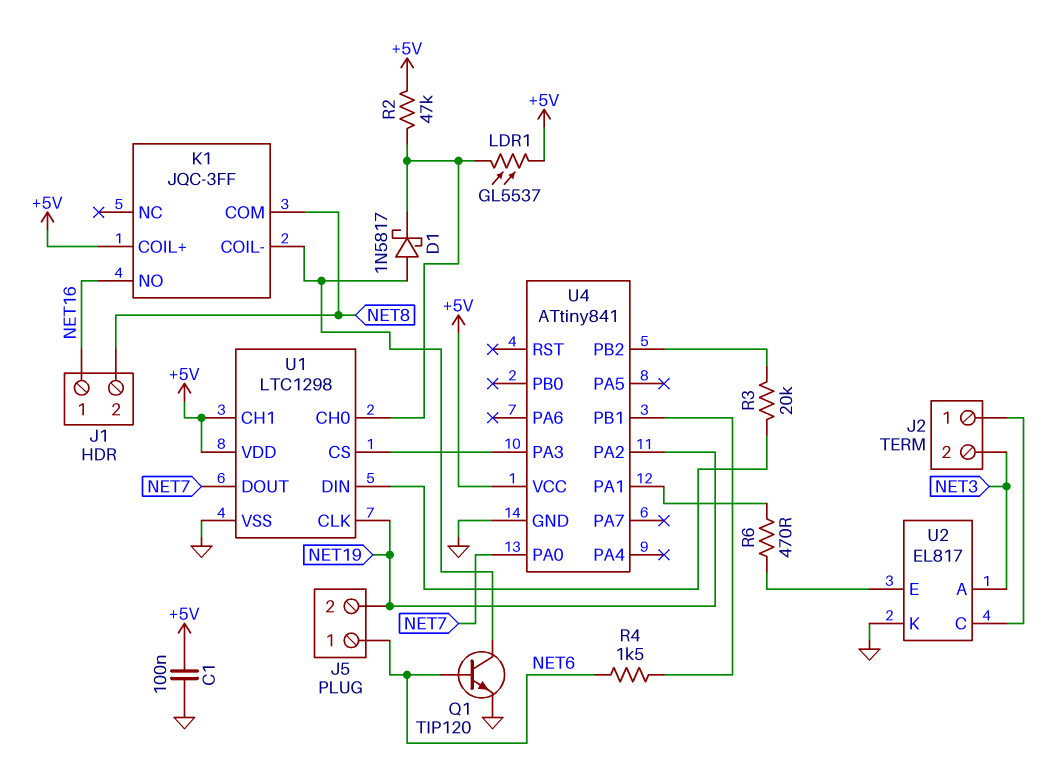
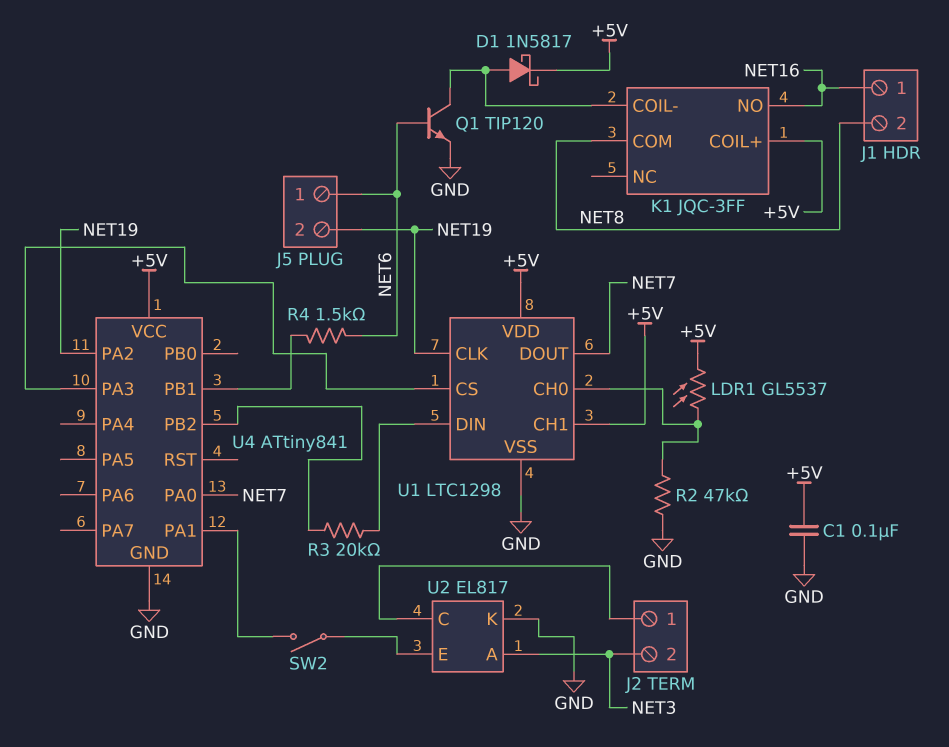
D1: schottky 1N5817 (A K1/COIL-, K U1/CH0) -> schottky 1N5817 (A K1/COIL-, K +5V)
R2: 47k (+5V, U1/CH0) -> 47k (GND, U1/CH0)
R6: 470 (U2/E, U4/PA1) -> none
SW2: none -> switch (U2/E, U4/PA1)

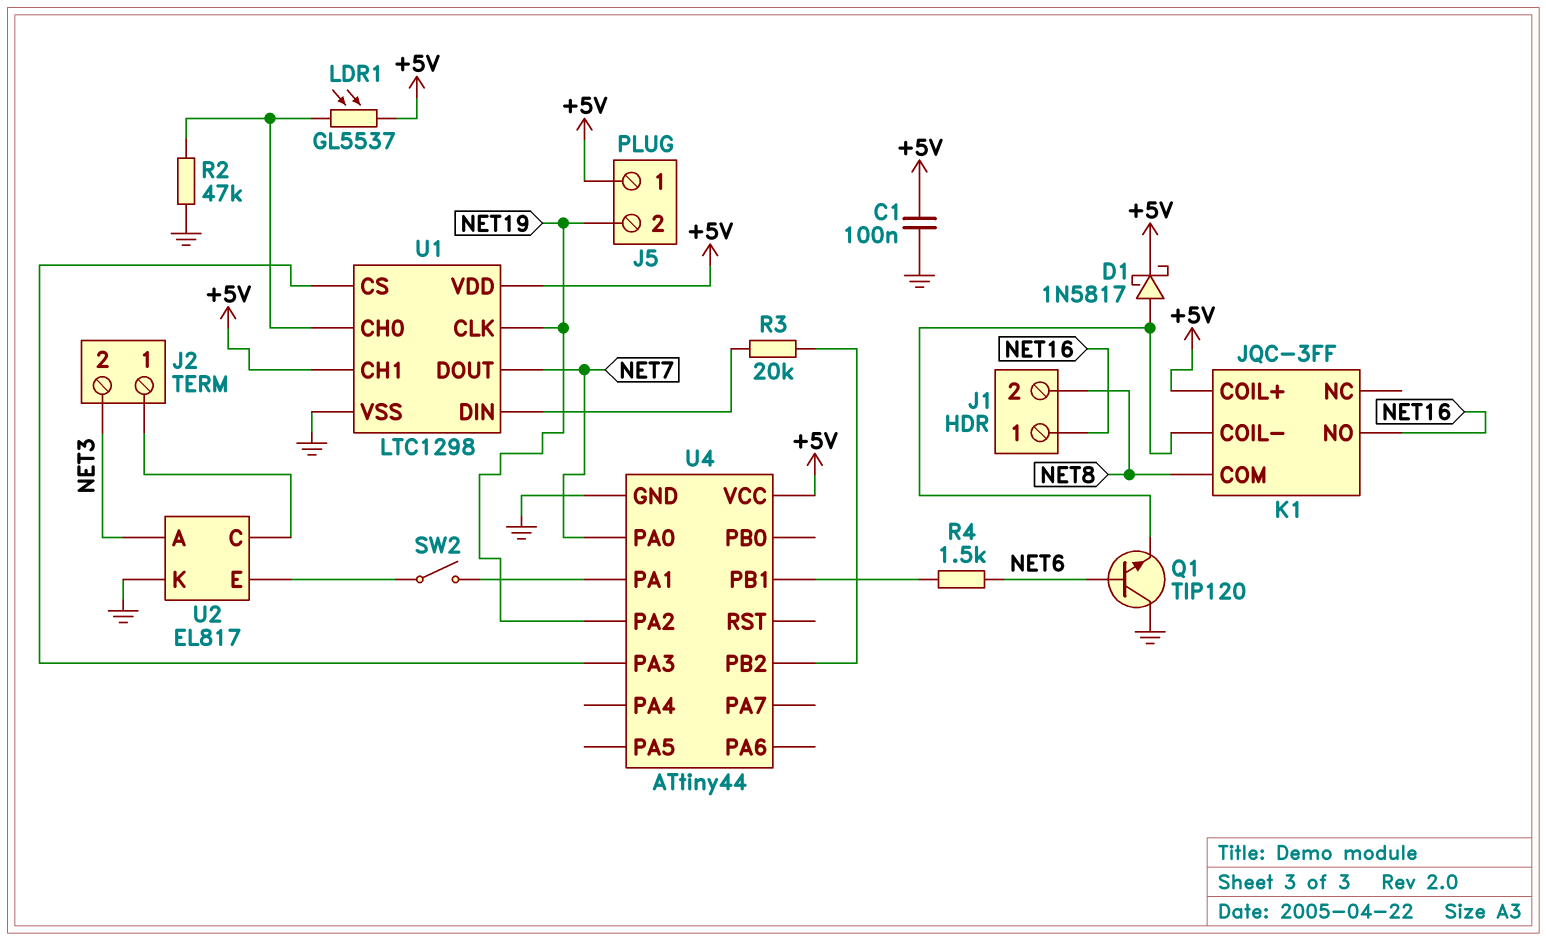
J5 pin 1: NET6 -> +5V
Q1: NPN TIP120 (B NET6, C K1/COIL-, E GND) -> NPN TIP120 (B NET6, C GND, E K1/COIL-)
U4: ATtiny841 -> ATtiny44

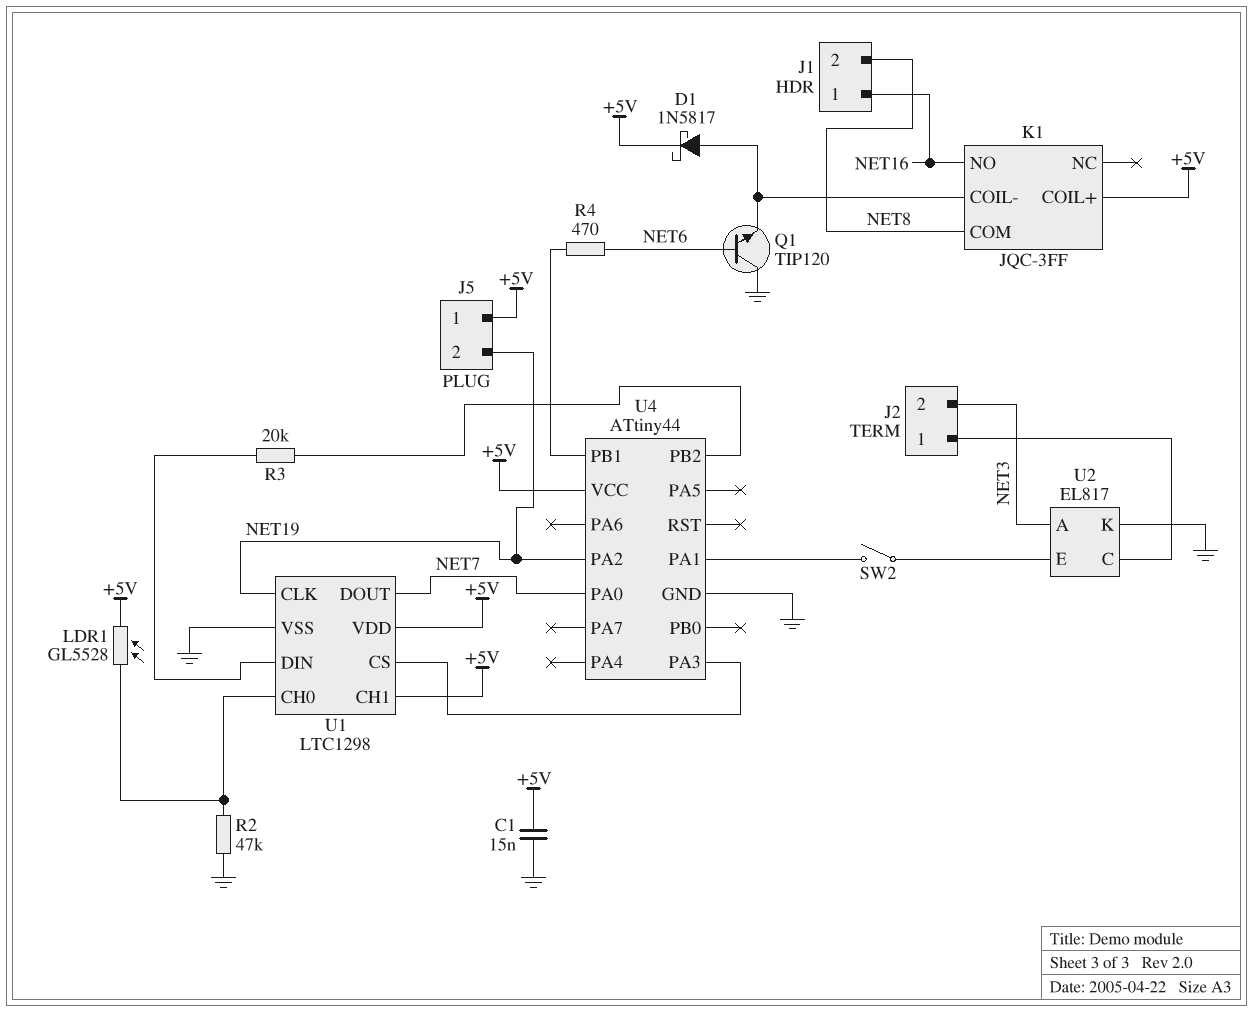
C1: 100nF (+5V, GND) -> 15nF (+5V, GND)
LDR1: GL5537 (+5V, U1/CH0) -> GL5528 (+5V, U1/CH0)
R4: 1.5k (NET6, U4/PB1) -> 470 (NET6, U4/PB1)

